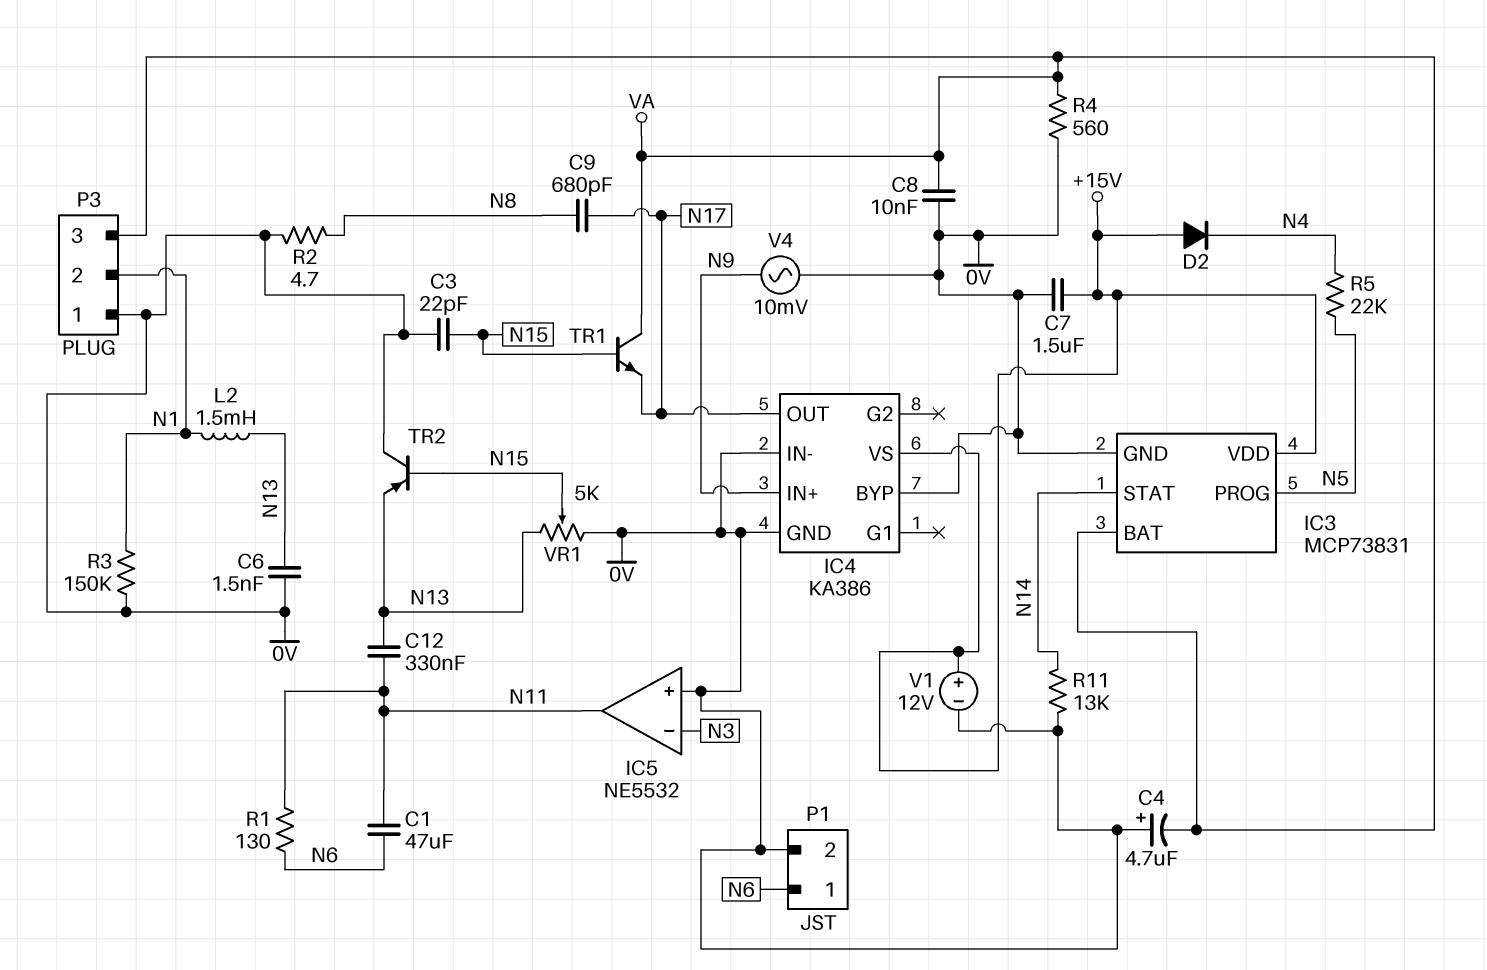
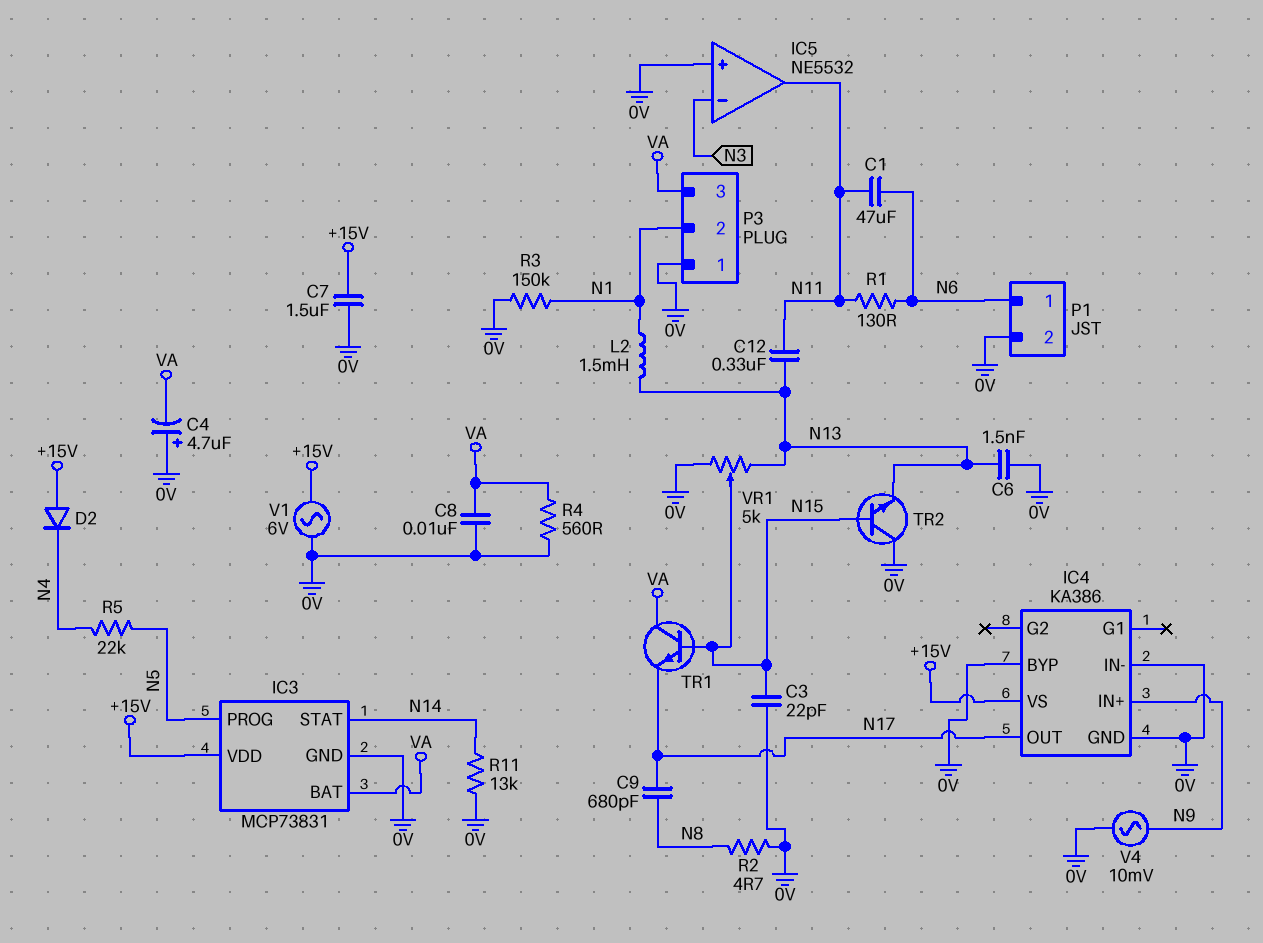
TR2: PNP (B N15, C 0V, E N13) -> NPN (B N15, C 0V, E N13)
V1: 12V (plus +15V, minus 0V) -> AC 6V (+15V, 0V)

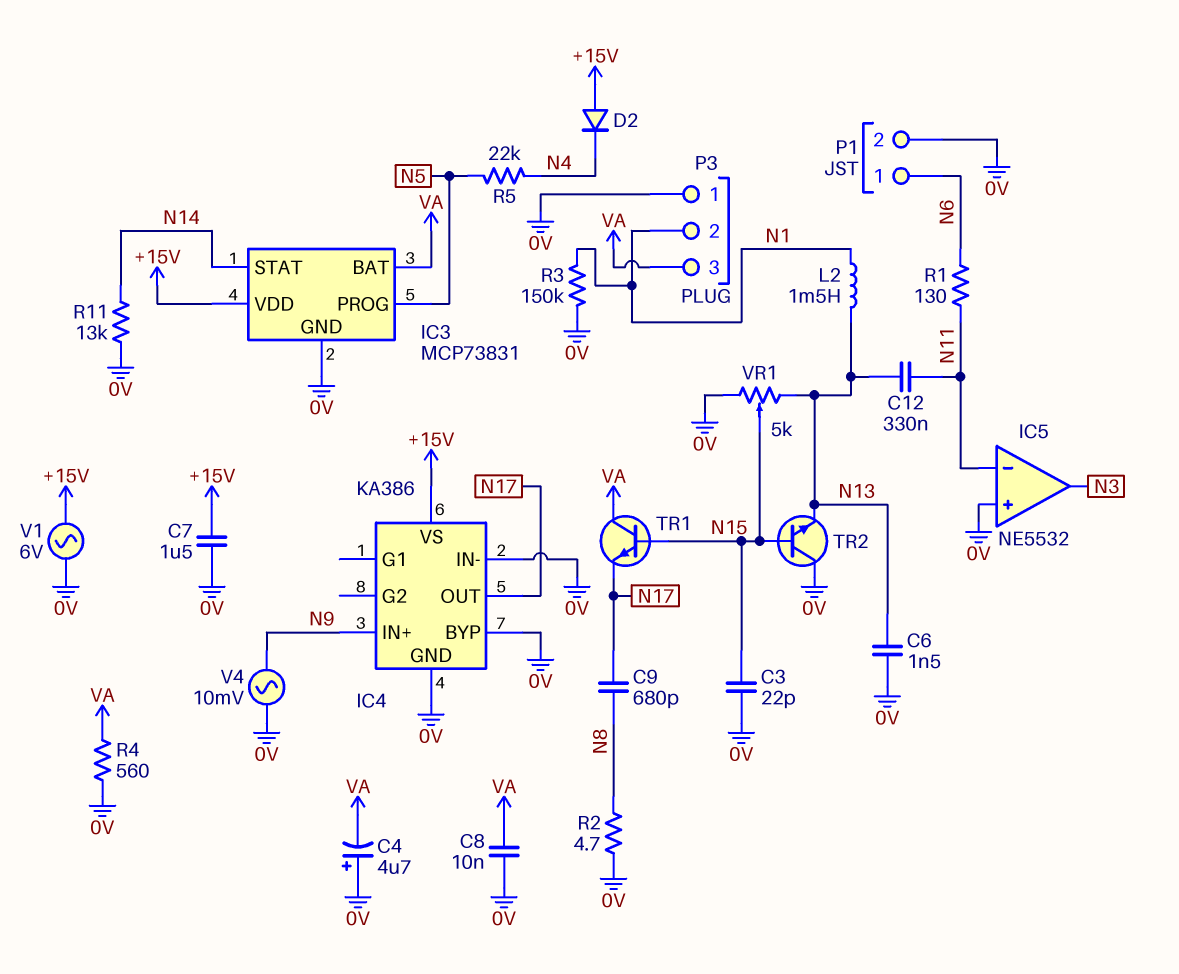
C1: 47uF (N6, N11) -> none
IC5 pin in-: N3 -> N11
IC5 pin out: N11 -> N3

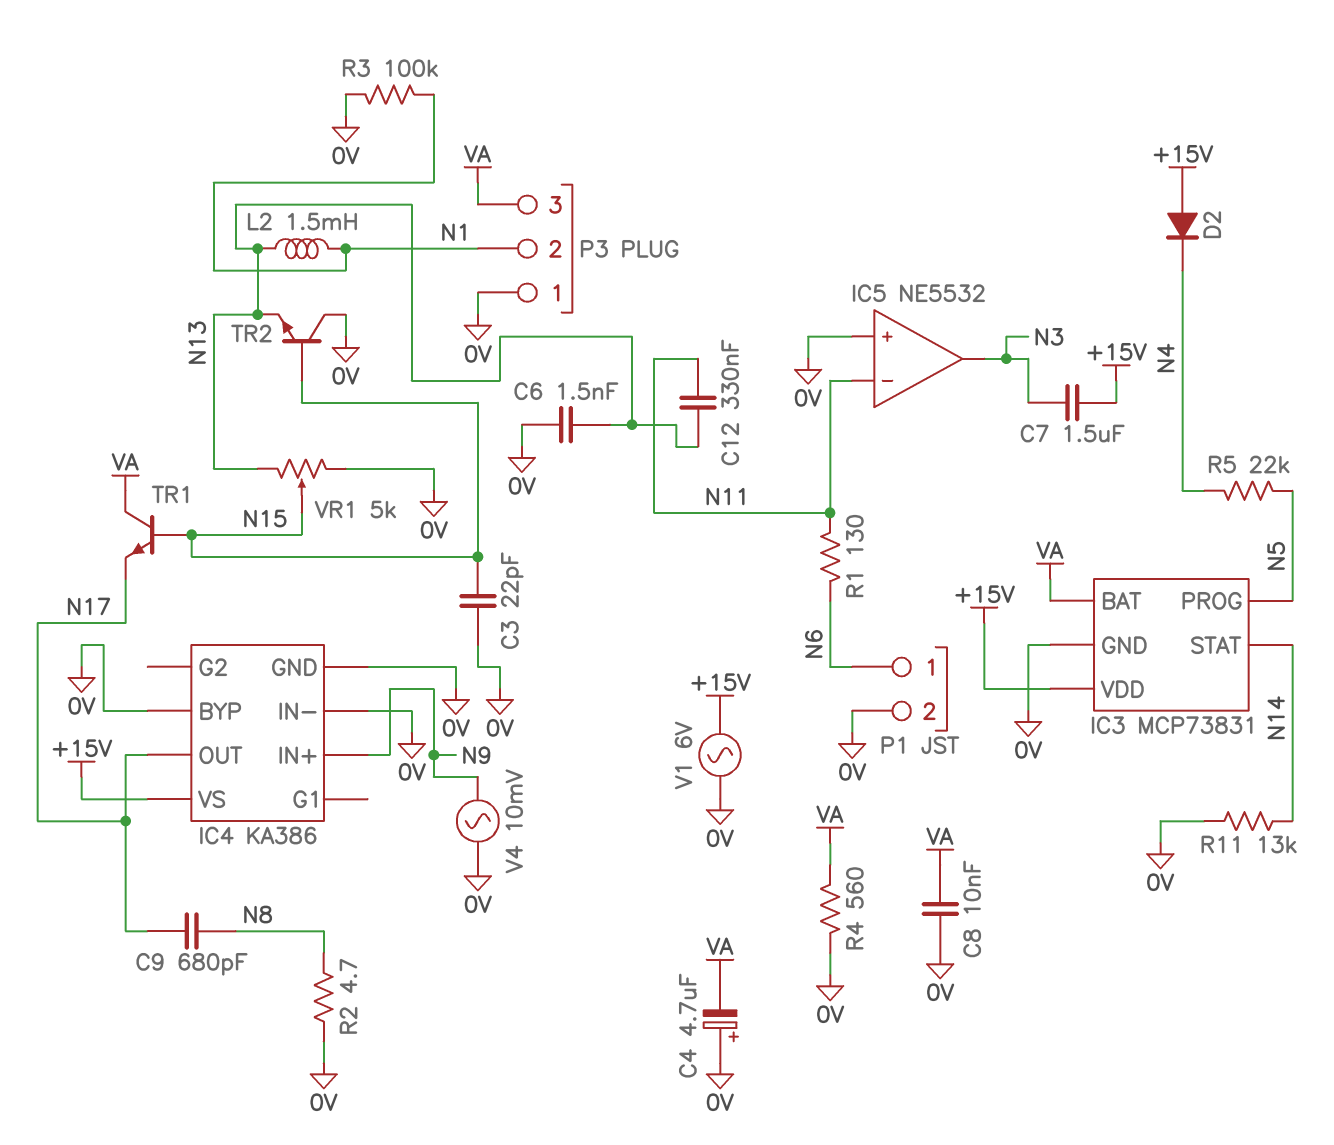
C7: 1.5uF (+15V, 0V) -> 1.5uF (+15V, N3)
R3: 150k (0V, N1) -> 100k (0V, N1)

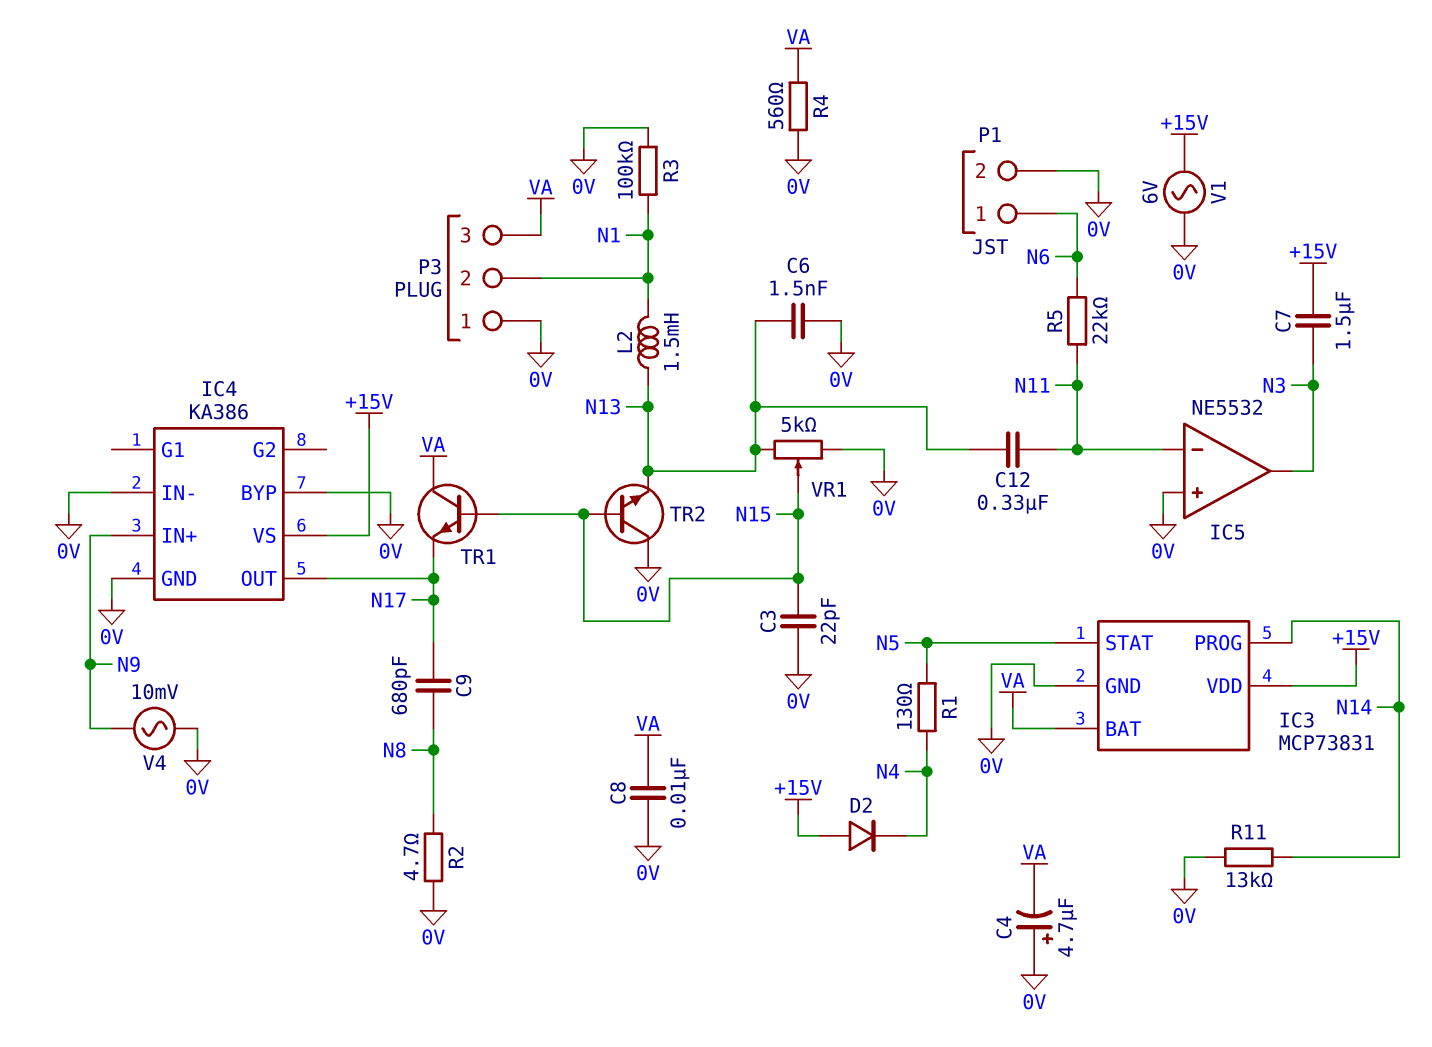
IC3 pin PROG: N5 -> N14
IC3 pin STAT: N14 -> N5
R1: 130 (N6, N11) -> 130 (N4, N5)
R5: 22k (N4, N5) -> 22k (N6, N11)

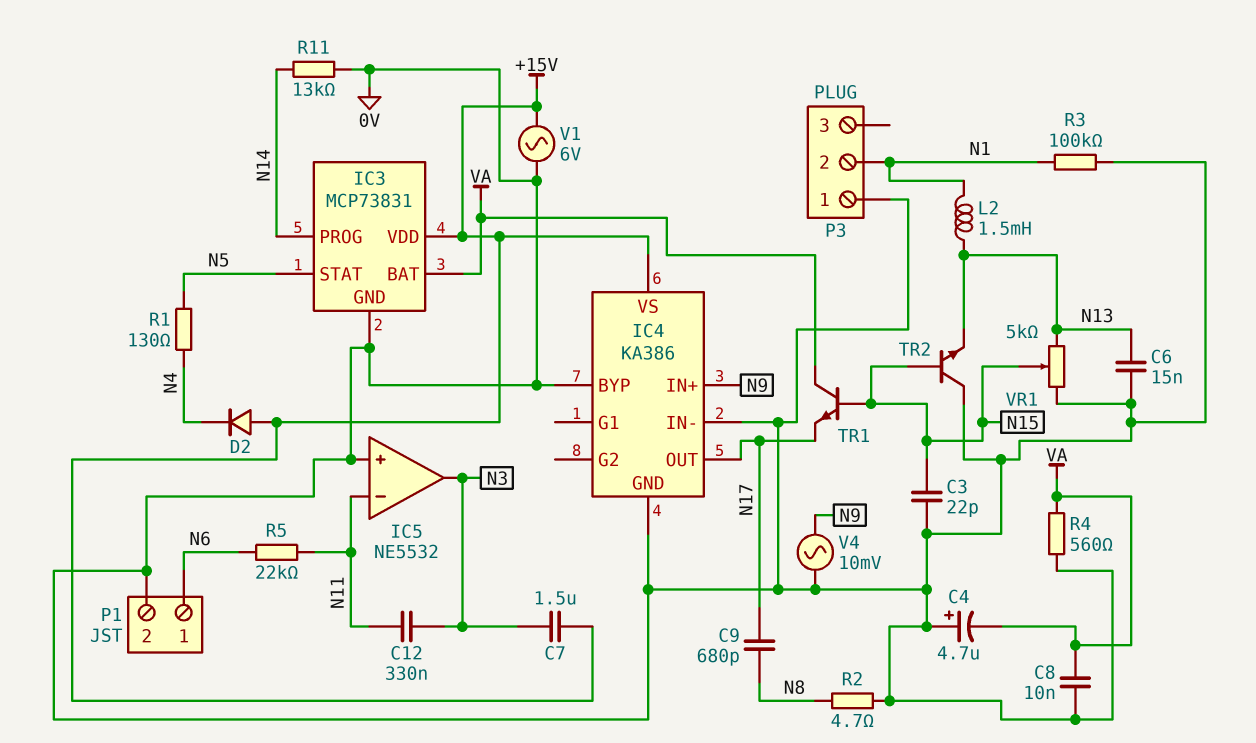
C6: 1.5nF (0V, N13) -> 15nF (0V, N13)
C12: 330nF (N11, N13) -> 330nF (N3, N11)
P3 pin 3: VA -> none

